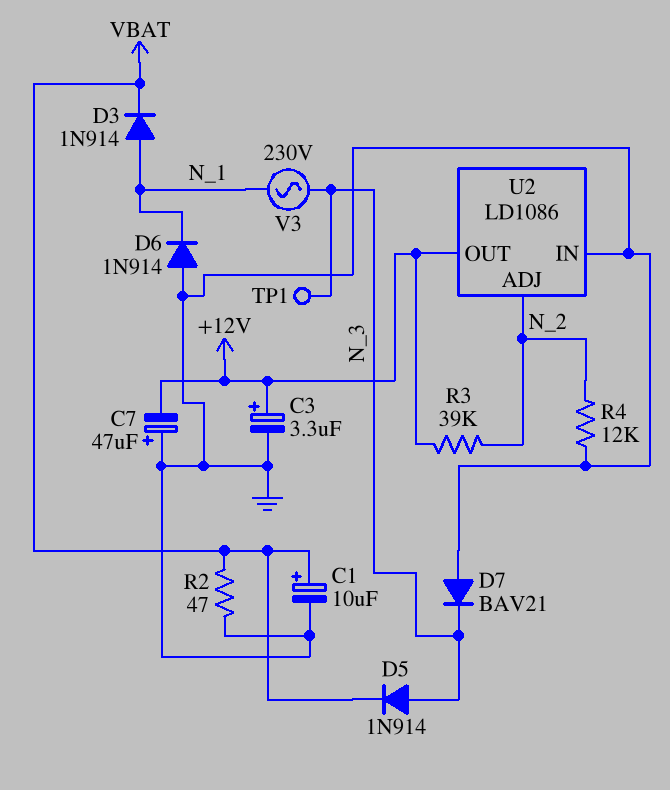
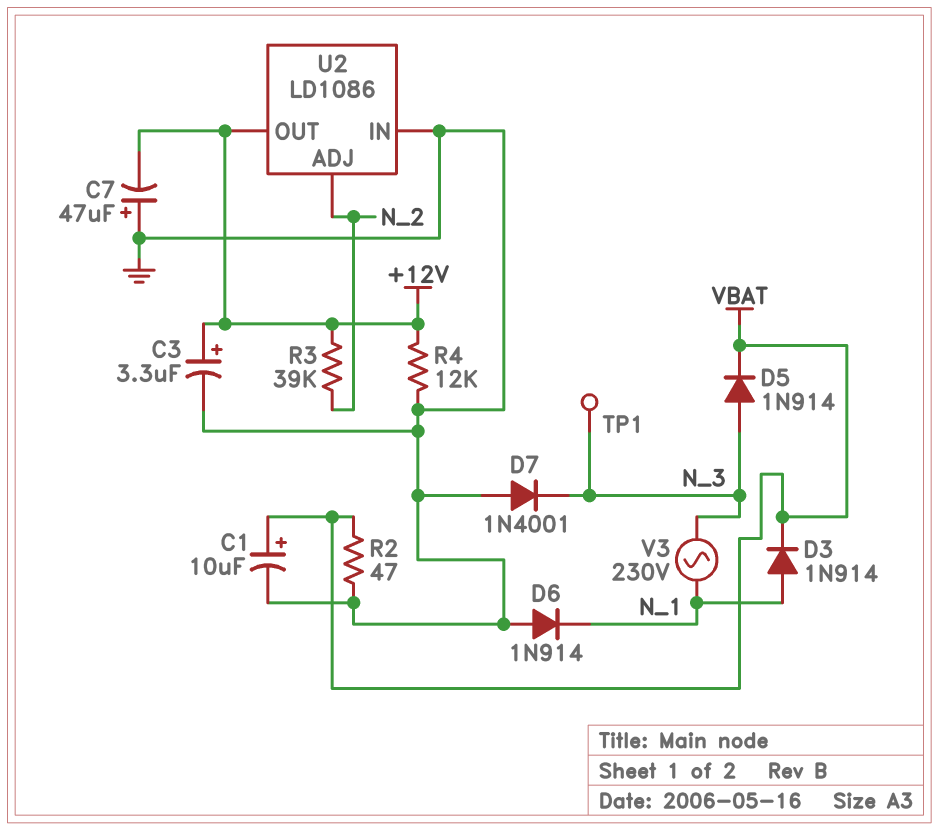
D7: diode BAV21 (A GND, K N_3) -> diode 1N4001 (A GND, K N_3)
R4: 12k (GND, N_2) -> 12k (+12V, GND)

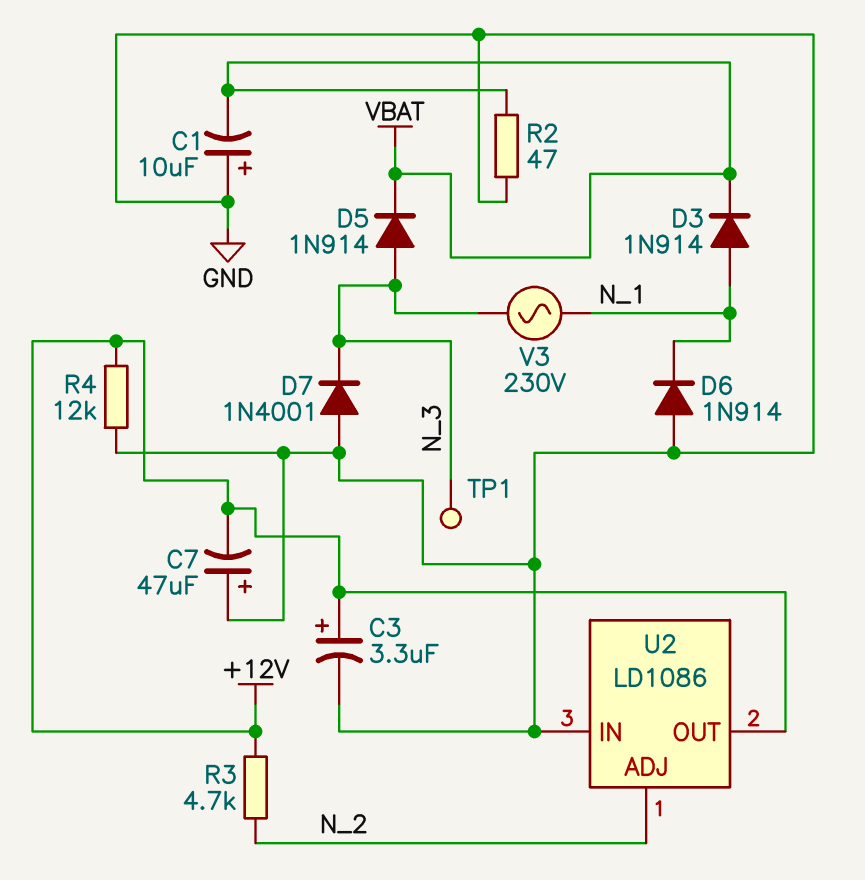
C1: 10uF (plus VBAT, minus GND) -> 10uF (plus GND, minus VBAT)
R3: 39k (+12V, N_2) -> 4.7k (+12V, N_2)

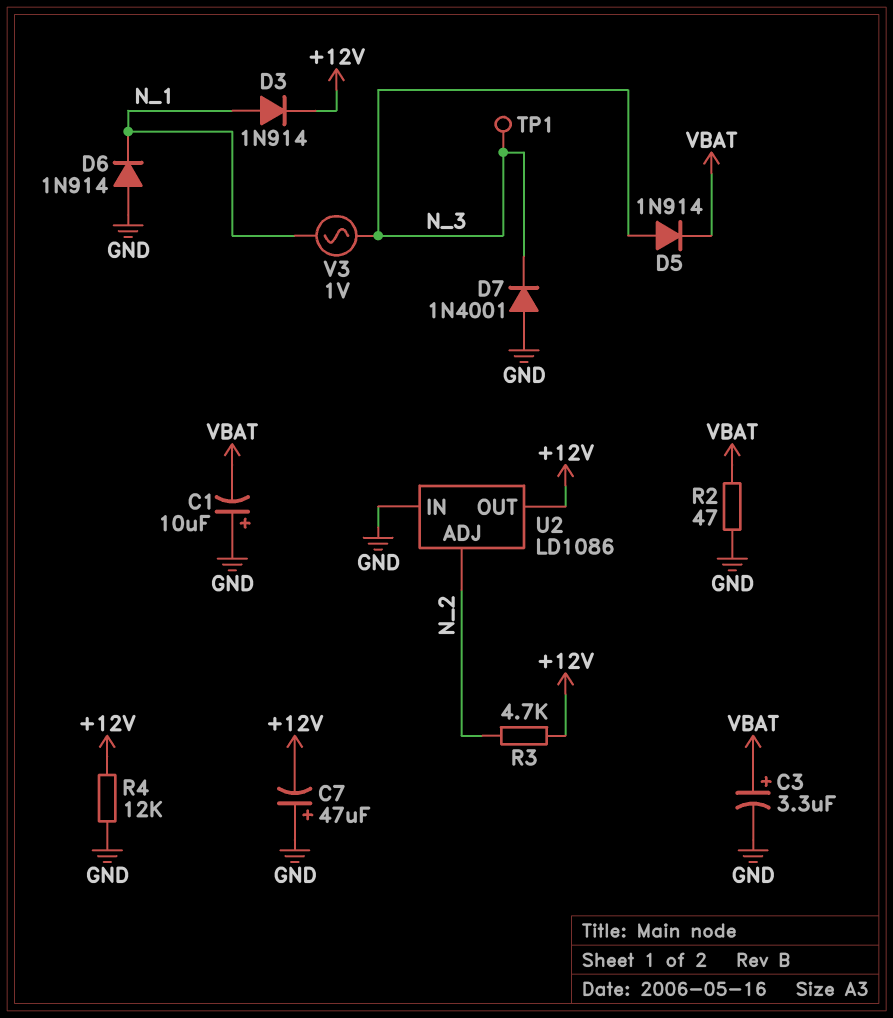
C3: 3.3uF (plus +12V, minus GND) -> 3.3uF (plus VBAT, minus GND)
D3: diode 1N914 (A N_1, K VBAT) -> diode 1N914 (A N_1, K +12V)
V3: AC 230V (N_1, N_3) -> AC 1V (N_1, N_3)

